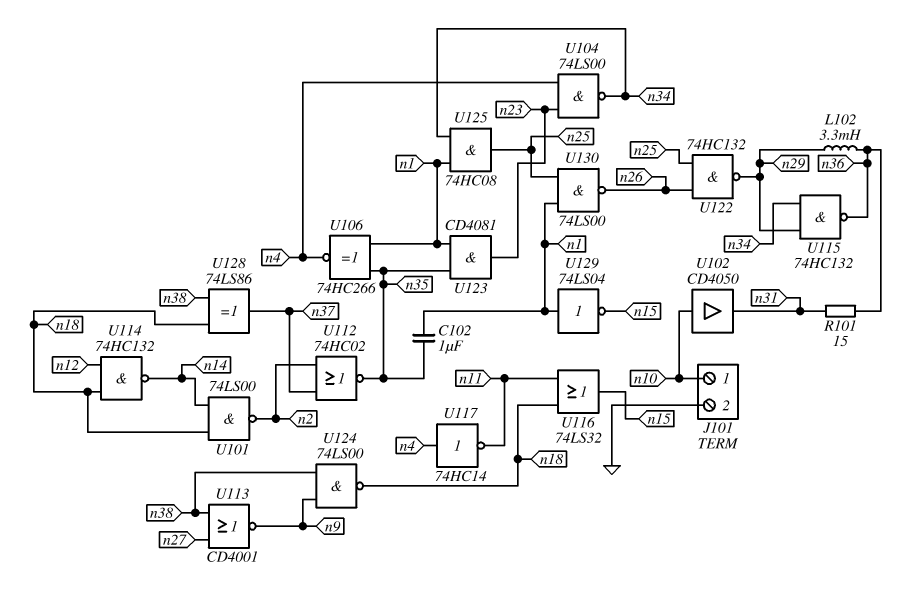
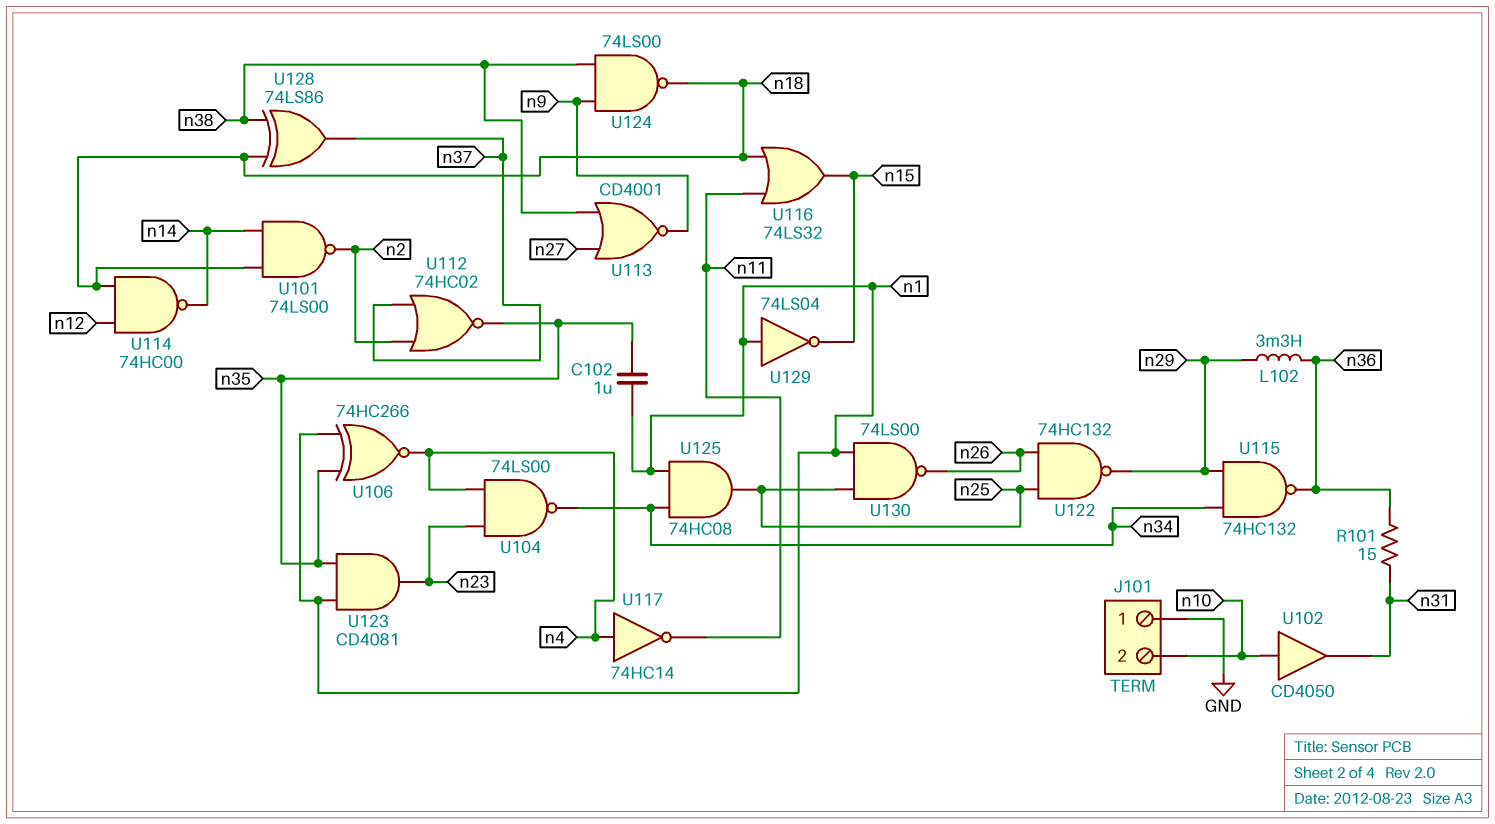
J101 pin 1: n10 -> GND
J101 pin 2: GND -> n10
U114: NAND 74HC132 (in n12, in n18, out n14) -> NAND 74HC00 (in n12, in n18, out n14)

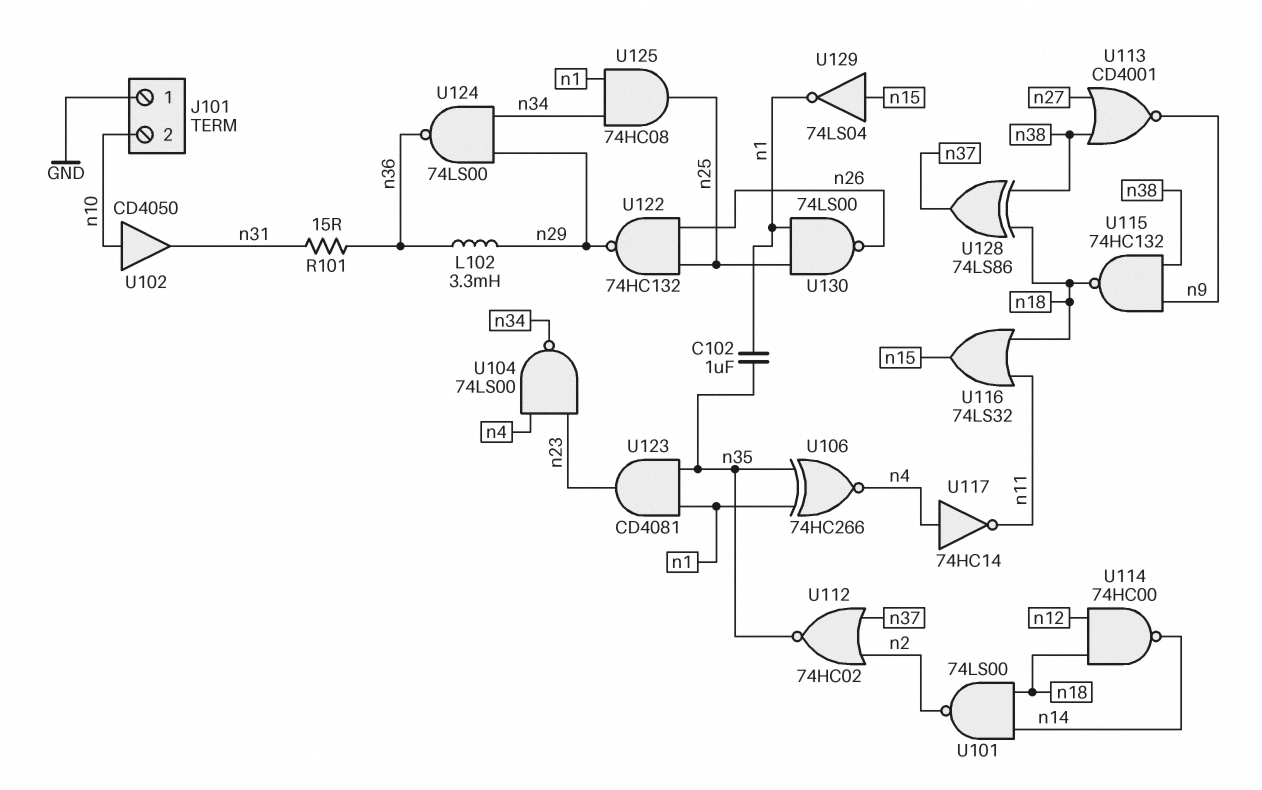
U115: NAND 74HC132 (in n29, in n34, out n36) -> NAND 74HC132 (in n9, in n38, out n18)
U124: NAND 74LS00 (in n9, in n38, out n18) -> NAND 74LS00 (in n29, in n34, out n36)
U129: NOT 74LS04 (in n1, out n15) -> NOT 74LS04 (in n15, out n1)

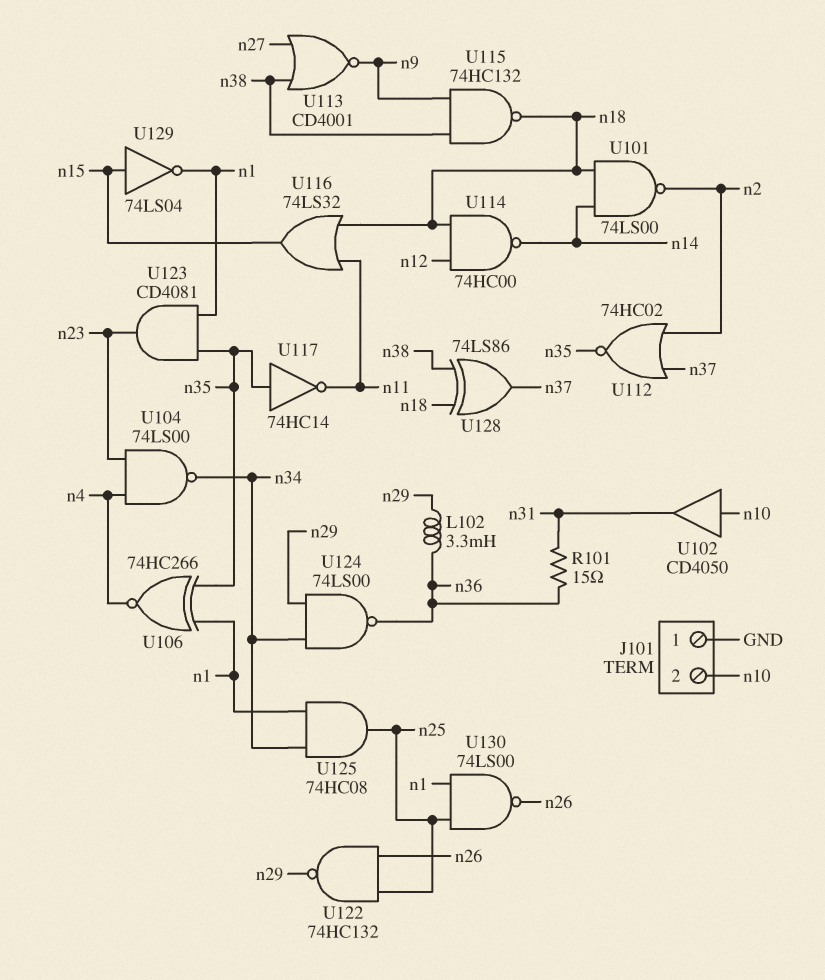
C102: 1uF (n1, n35) -> none
U117: NOT 74HC14 (in n4, out n11) -> NOT 74HC14 (in n35, out n11)

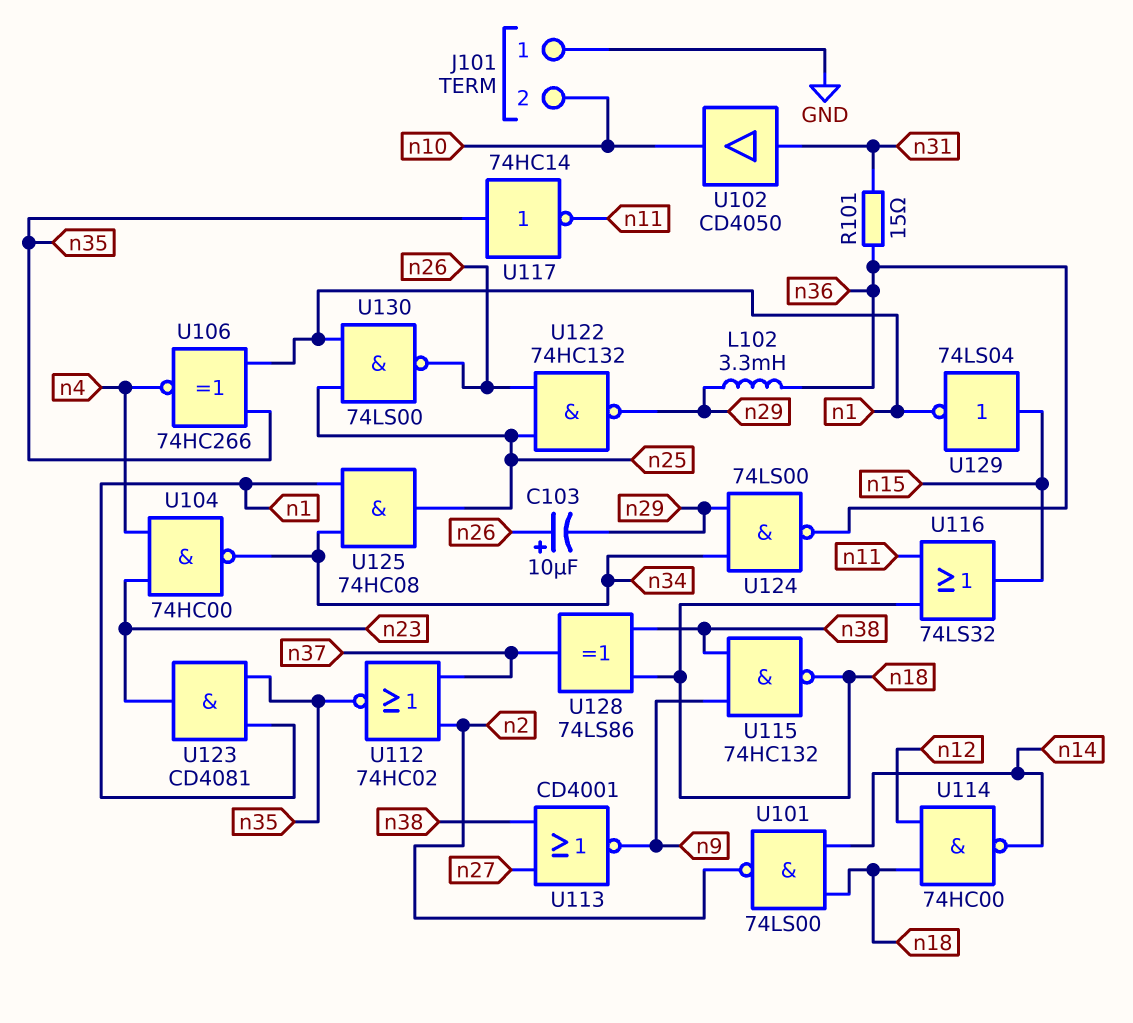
C103: none -> 10uF (plus n26, minus n29)
U102: buffer CD4050 (in n10, out n31) -> buffer CD4050 (in n31, out n10)
U104: NAND 74LS00 (in n4, in n23, out n34) -> NAND 74HC00 (in n4, in n23, out n34)

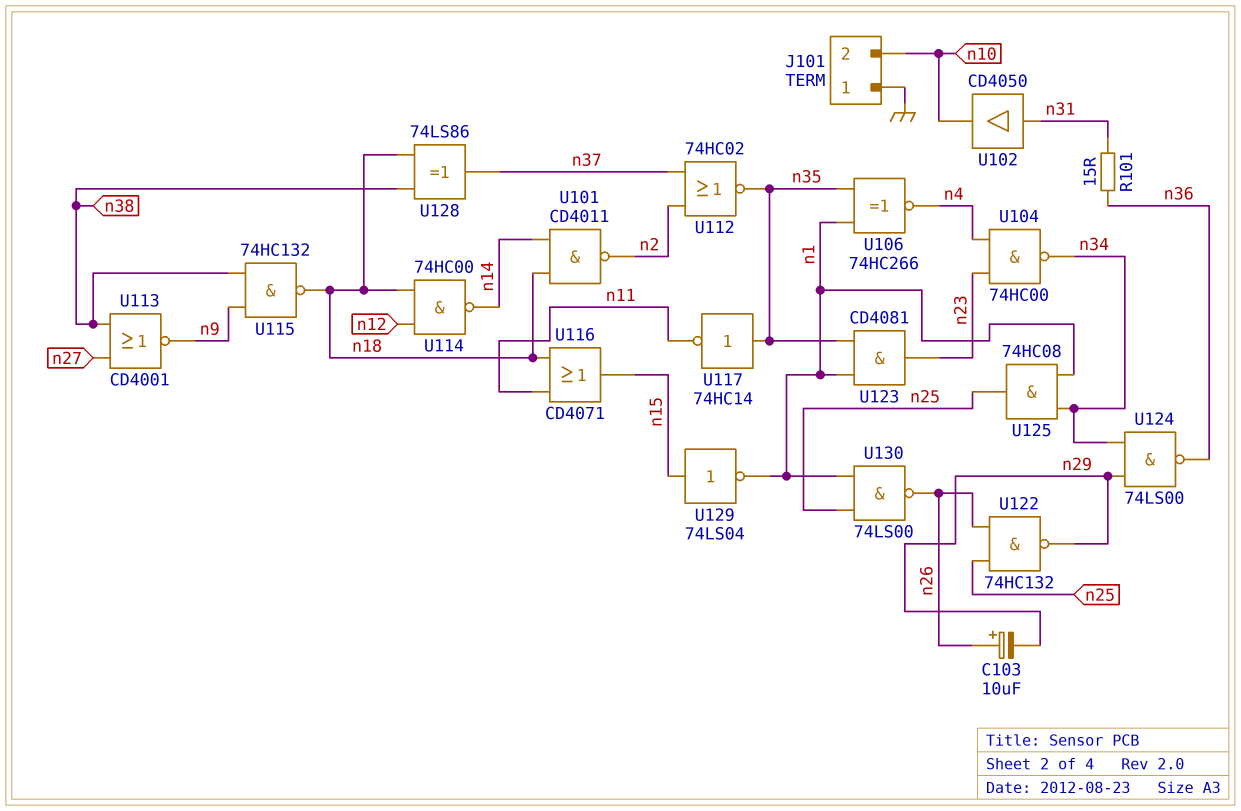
L102: 3.3mH (n29, n36) -> none
U101: NAND 74LS00 (in n14, in n18, out n2) -> NAND CD4011 (in n14, in n18, out n2)
U116: OR 74LS32 (in n11, in n18, out n15) -> OR CD4071 (in n11, in n18, out n15)

